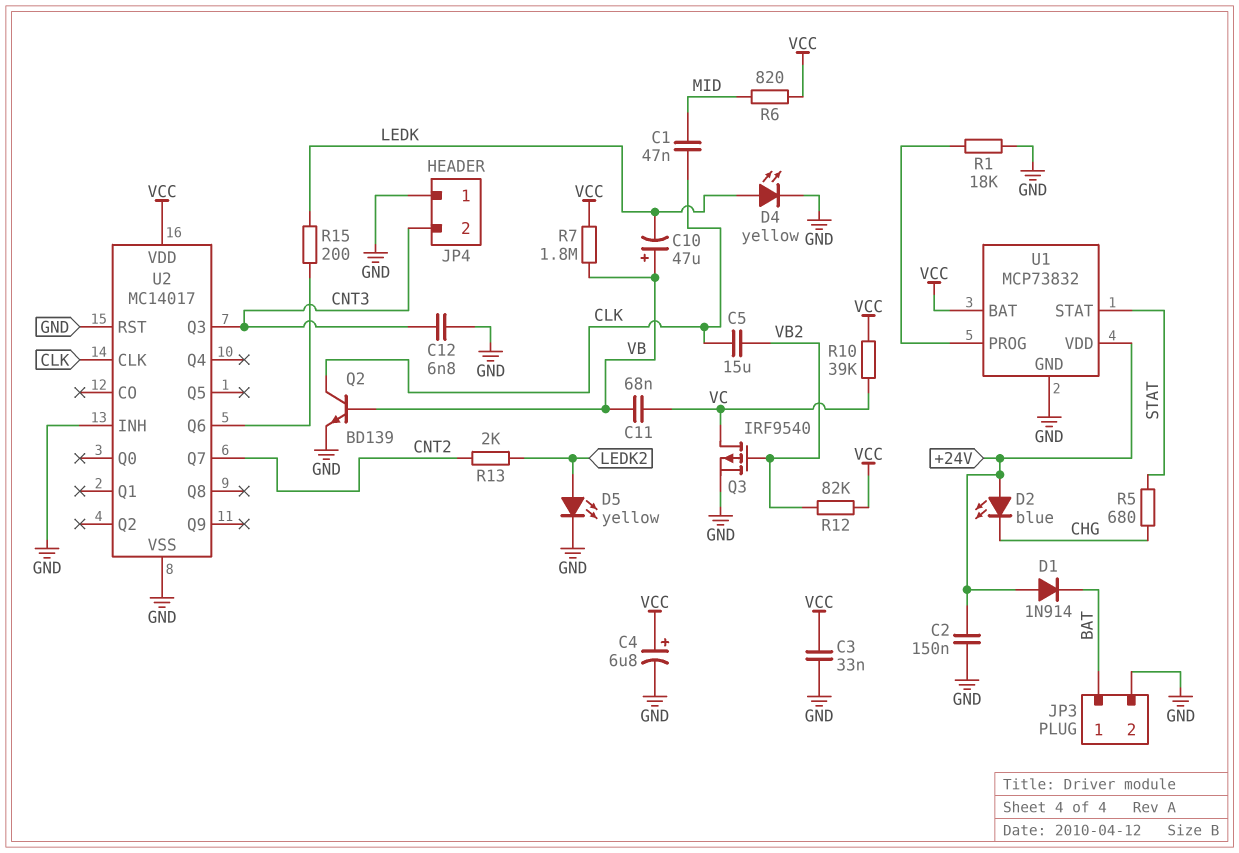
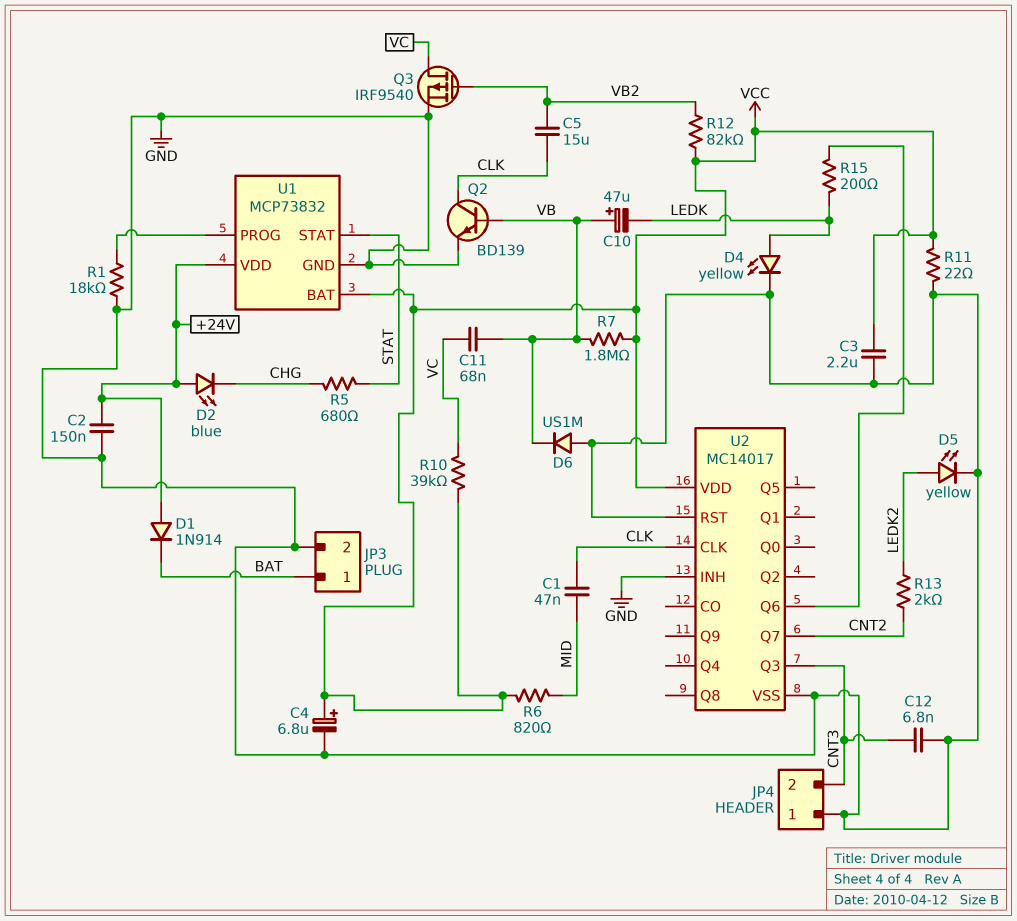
C3: 33nF (GND, VCC) -> 2.2uF (GND, VCC)
D6: none -> diode US1M (A GND, K VB)
R11: none -> 22 (GND, VCC)

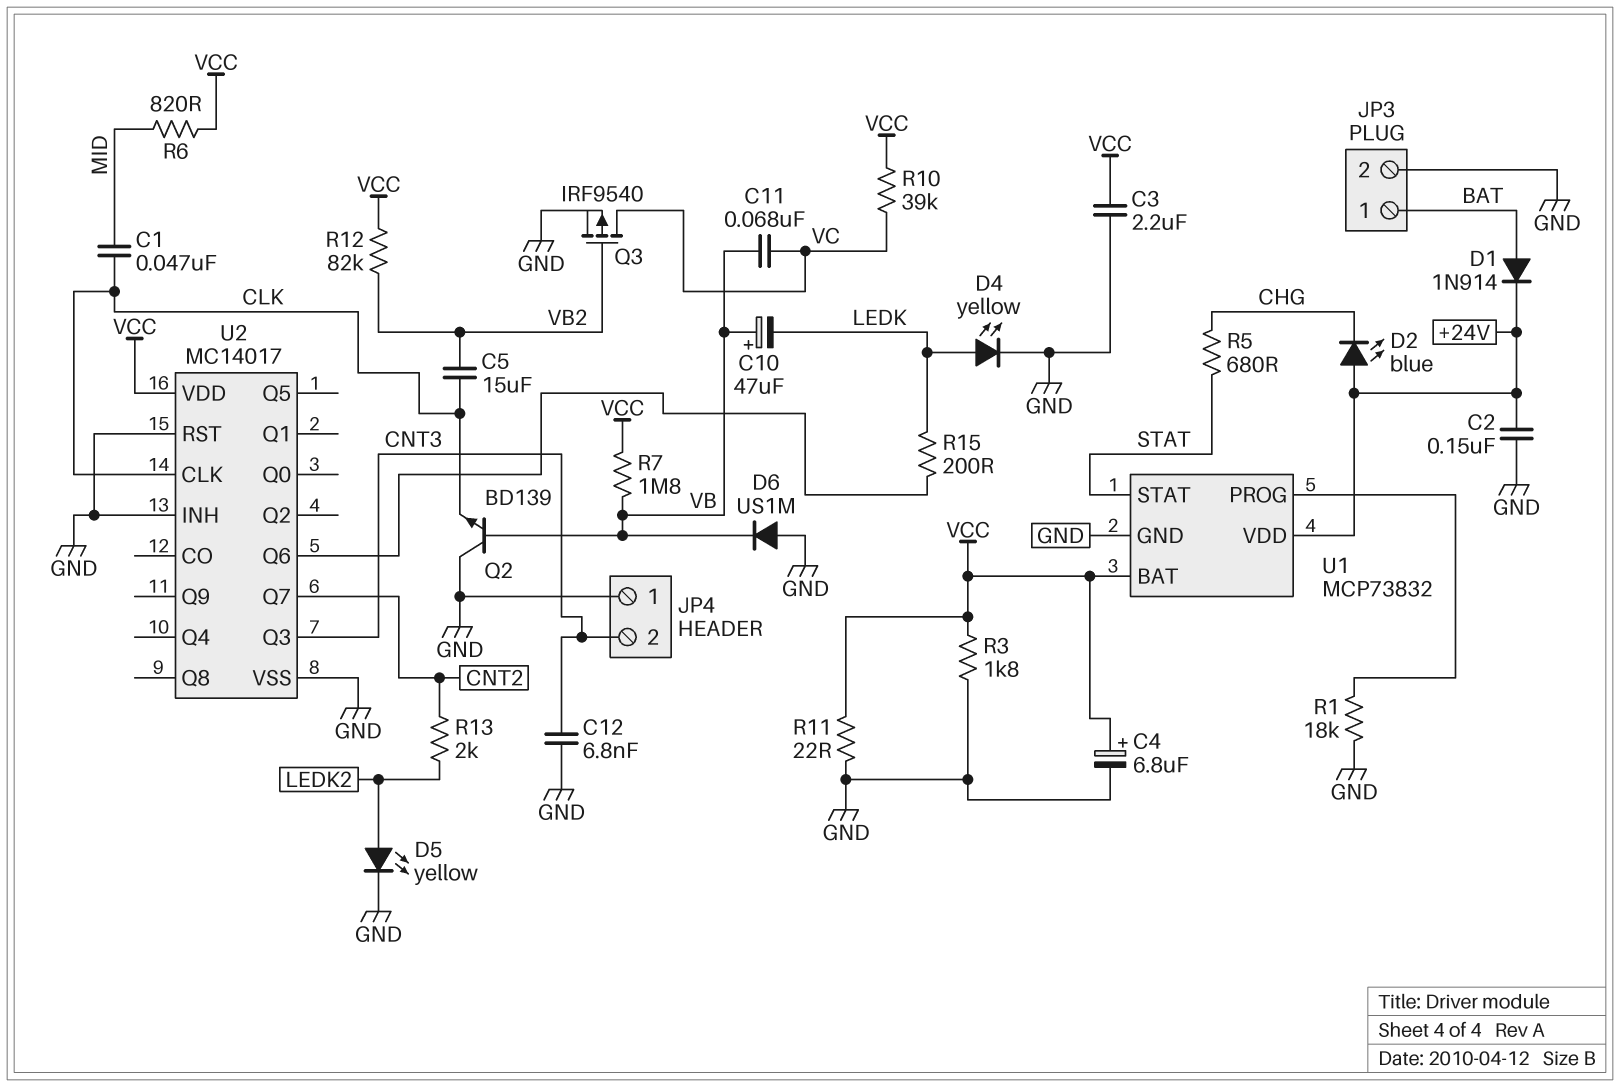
D1: diode 1N914 (A +24V, K BAT) -> diode 1N914 (A BAT, K +24V)
Q2: NPN BD139 (B VB, C CLK, E GND) -> NPN BD139 (B VB, C GND, E CLK)
R3: none -> 1.8k (GND, VCC)

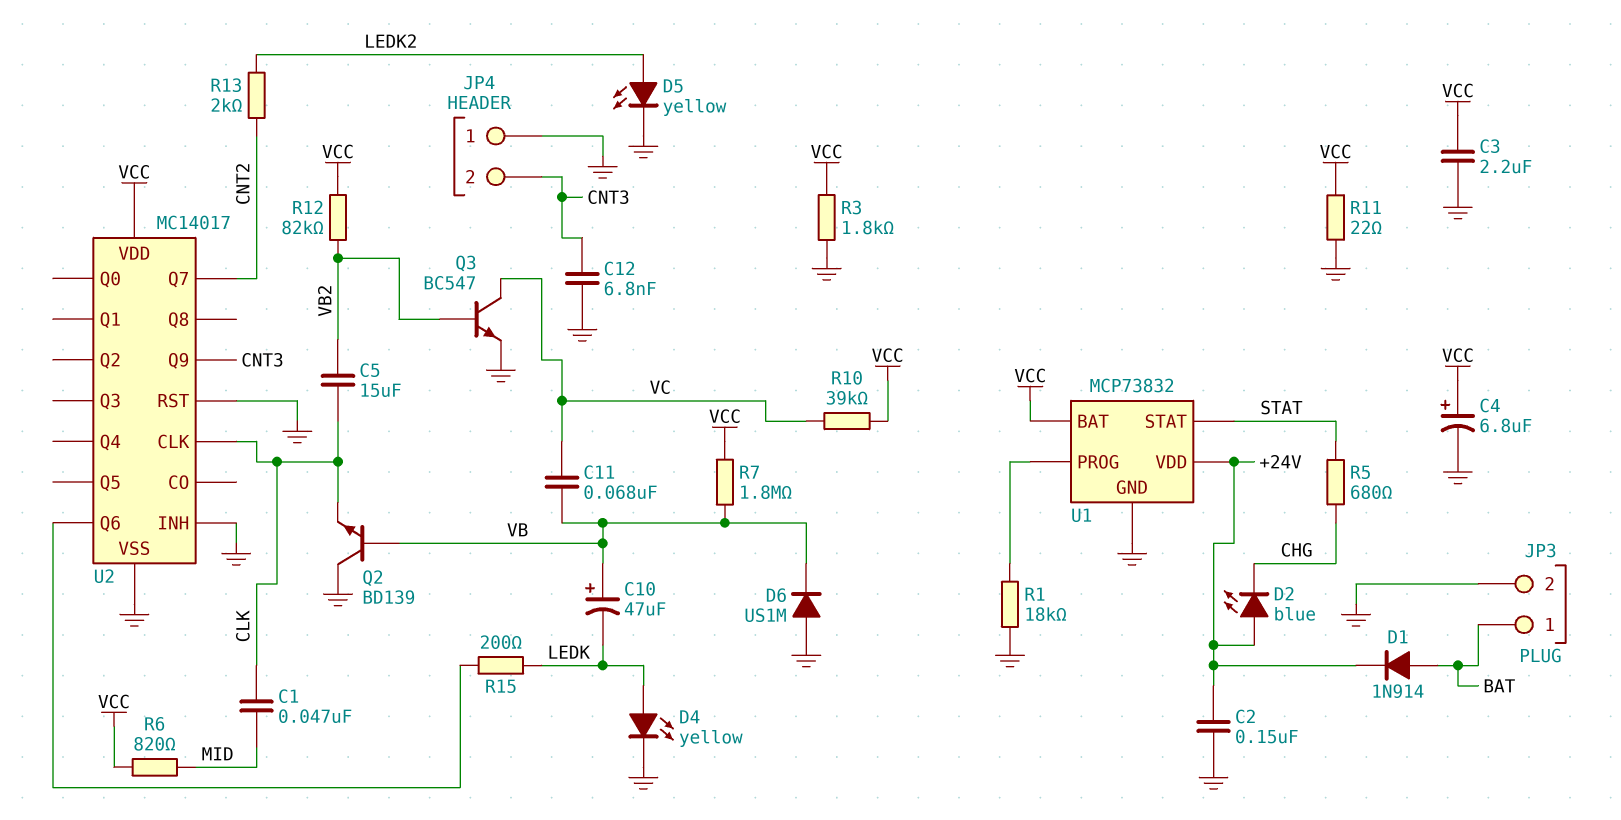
Q3: PMOS IRF9540 (G VB2, D VC, S GND) -> NPN BC547 (B VB2, C VC, E GND)
U2 pin Q3: CNT3 -> none
U2 pin Q9: none -> CNT3

